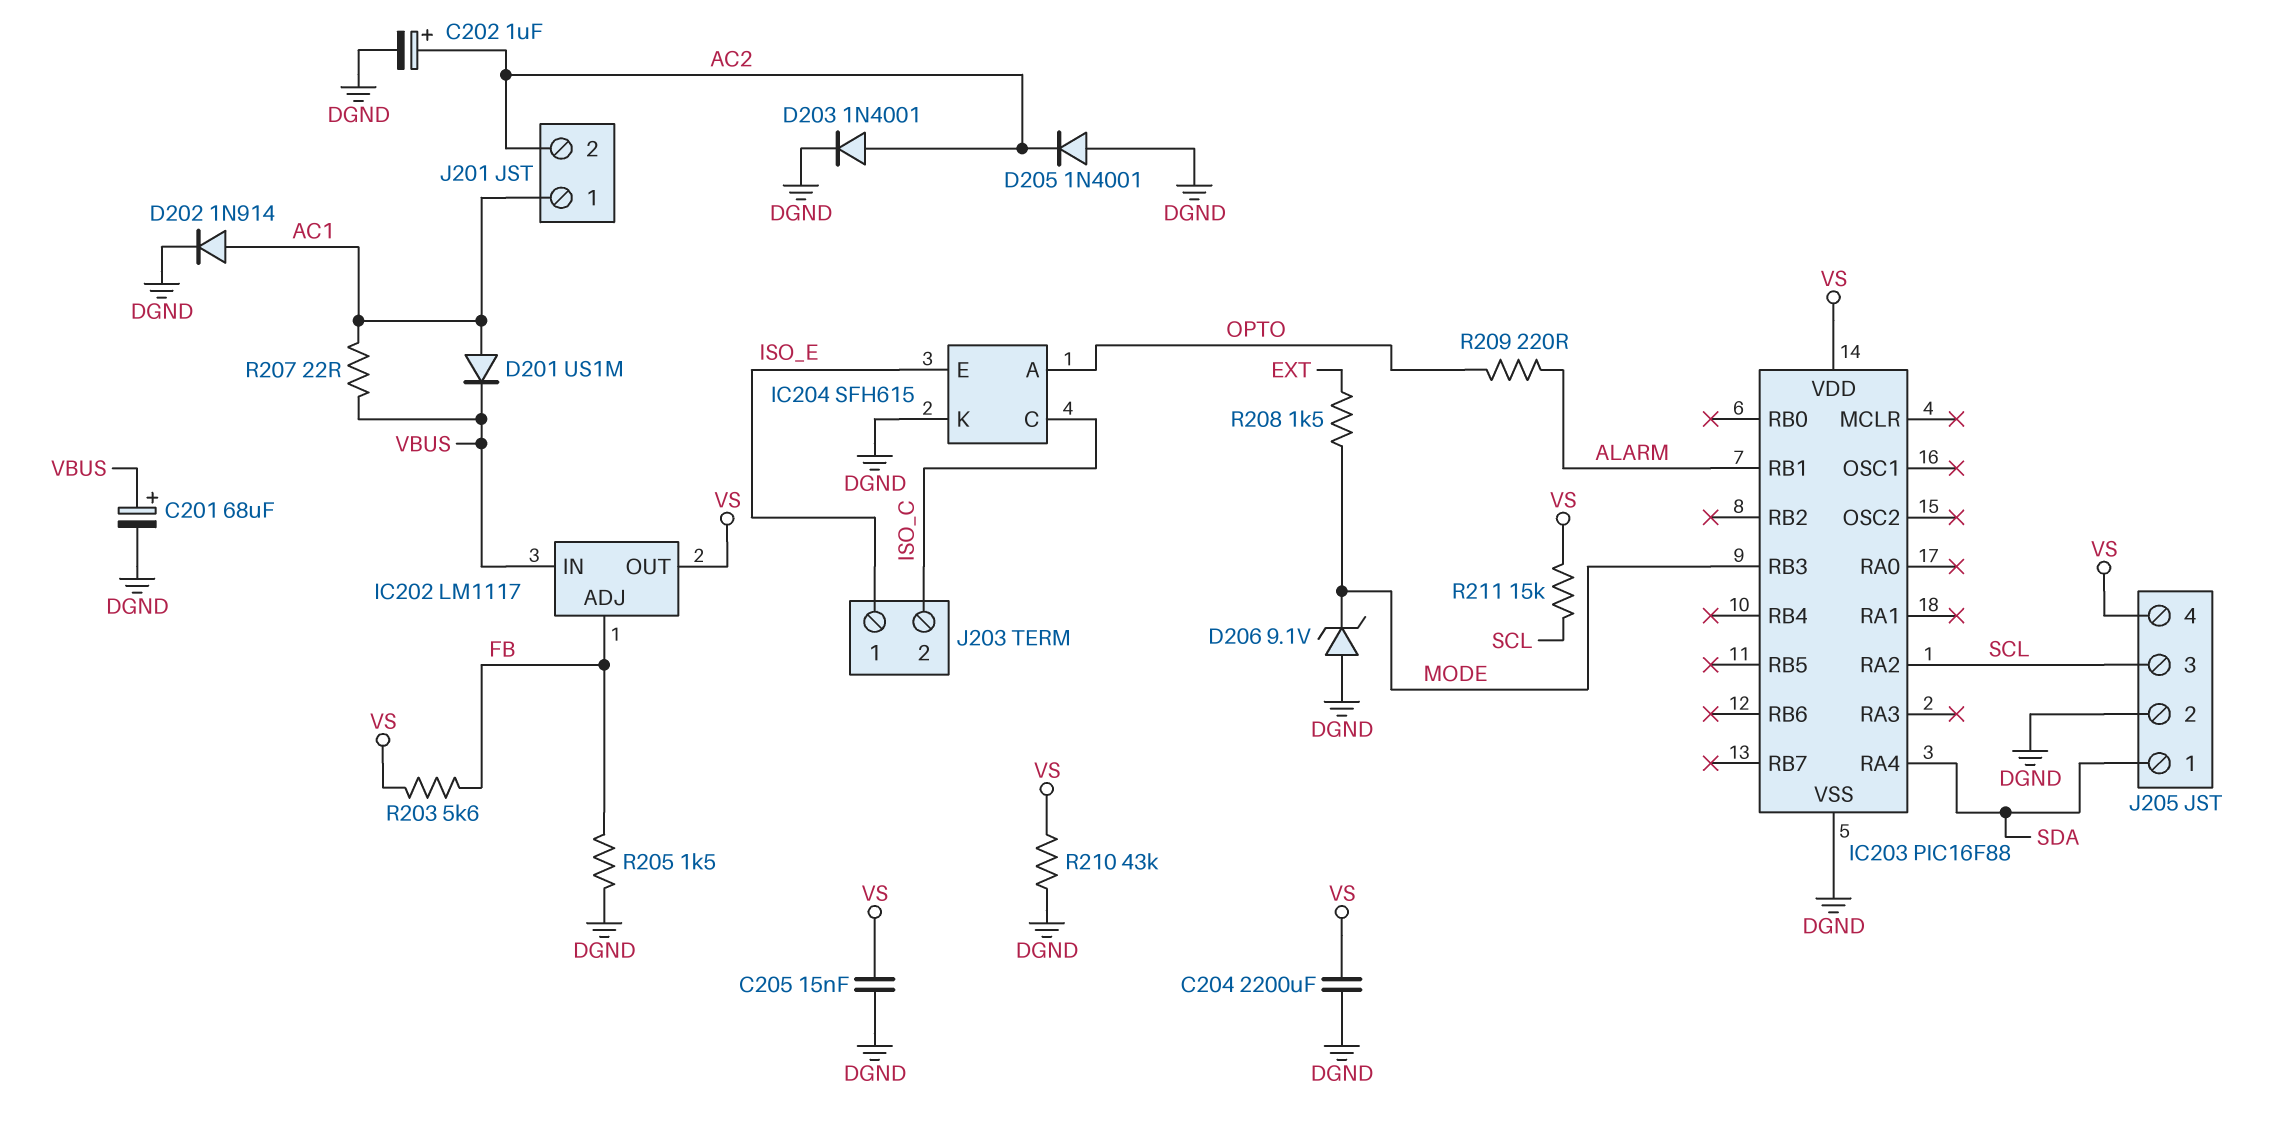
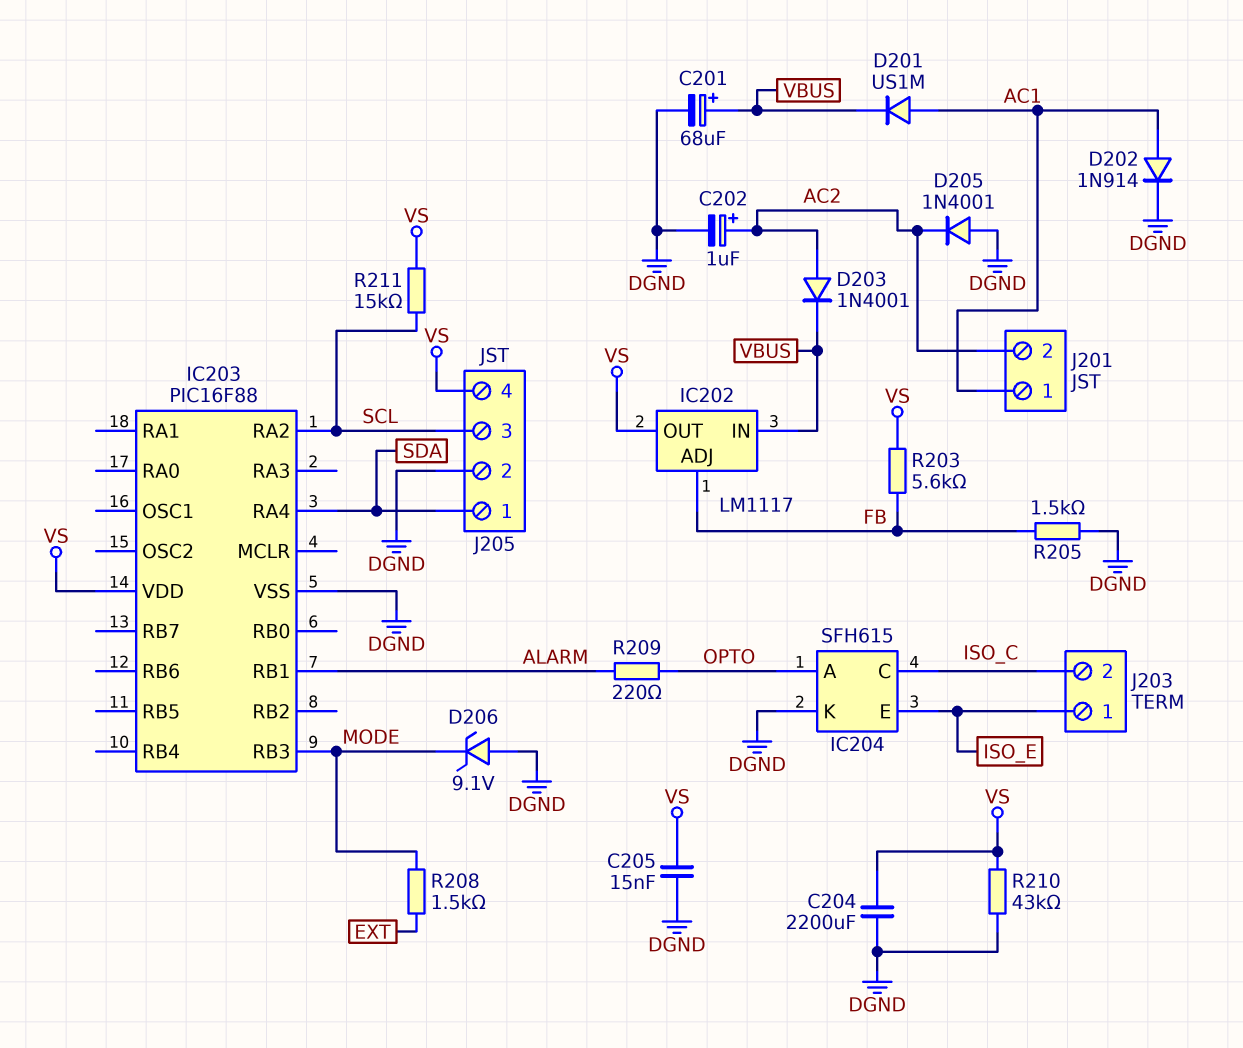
D203: diode 1N4001 (A AC2, K DGND) -> diode 1N4001 (A AC2, K VBUS)
R207: 22 (AC1, VBUS) -> none

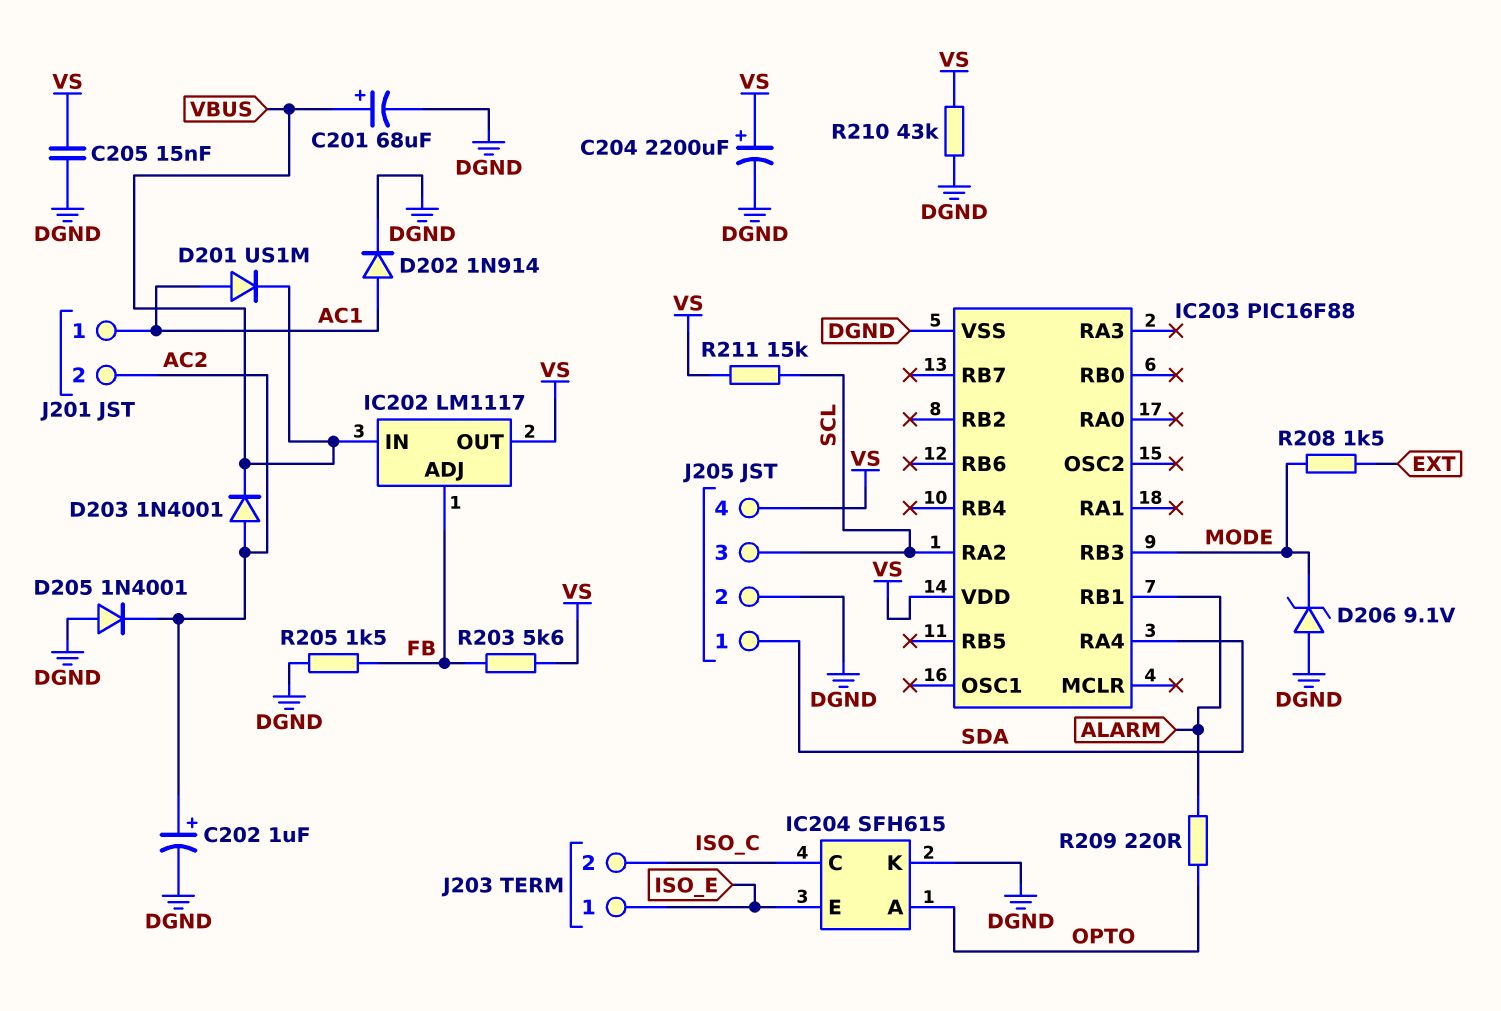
C204: 2200uF (DGND, VS) -> 2200uF (plus VS, minus DGND)

